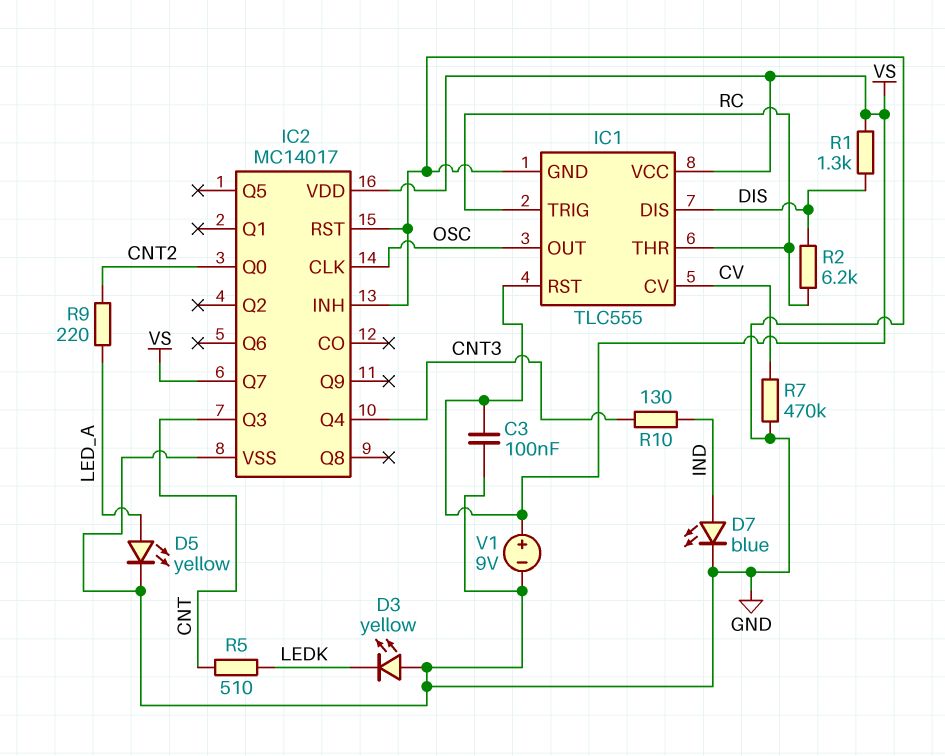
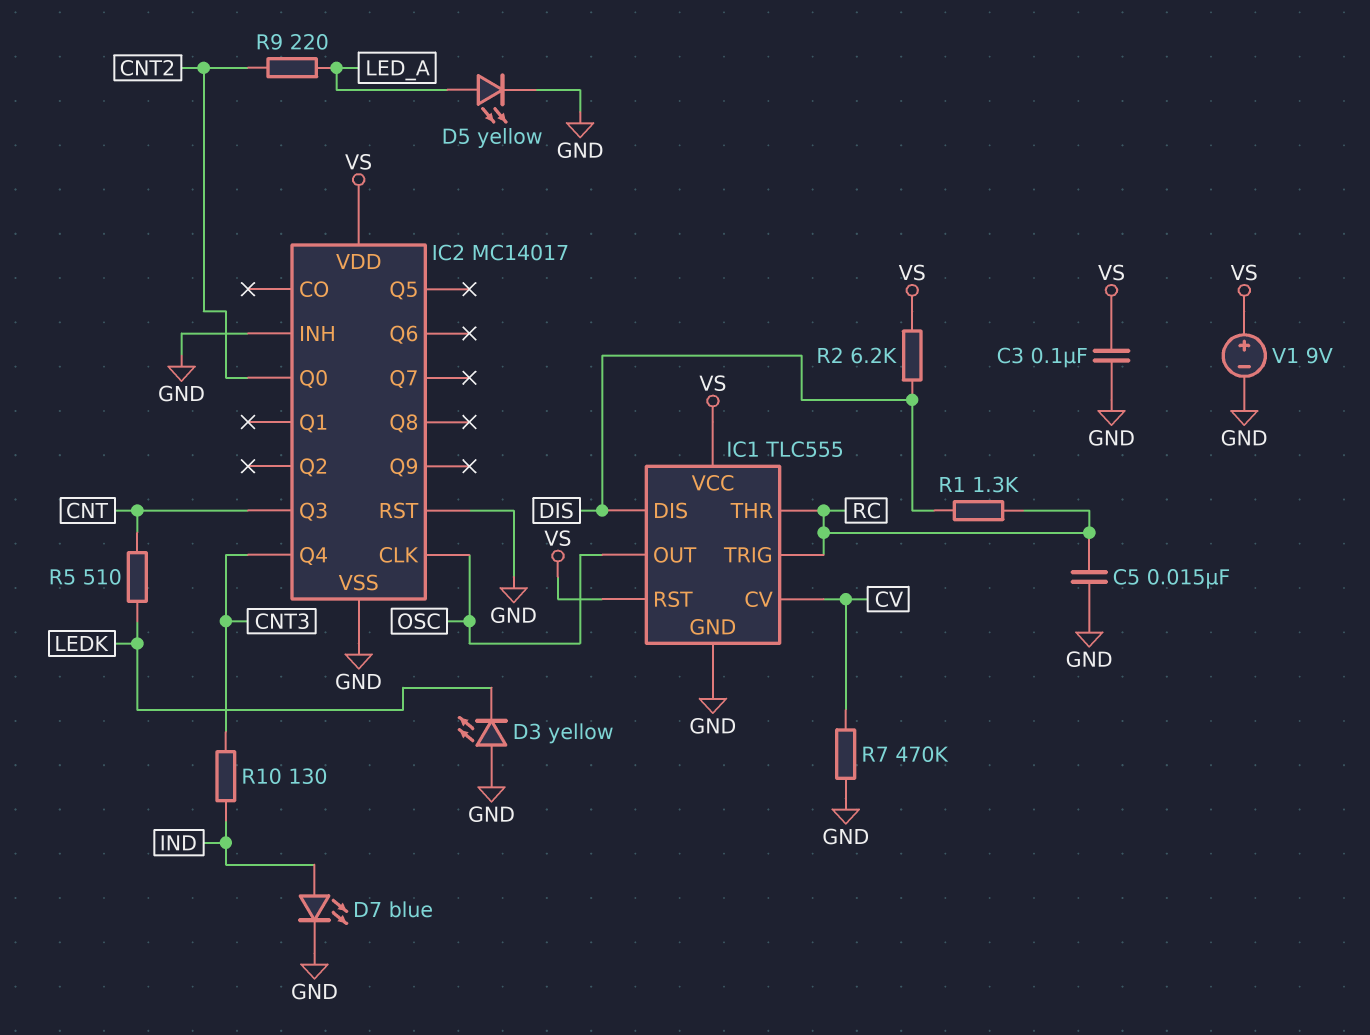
C5: none -> 15nF (GND, RC)
IC2 pin Q7: VS -> none
R1: 1.3k (DIS, VS) -> 1.3k (DIS, RC)
R2: 6.2k (DIS, RC) -> 6.2k (DIS, VS)

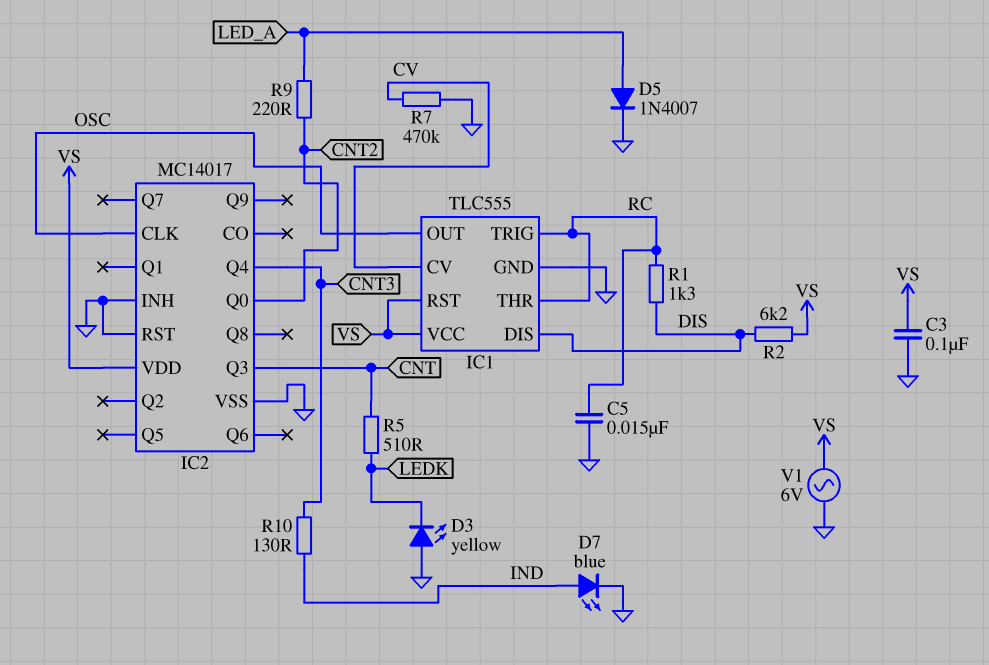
D5: LED yellow (A LED_A, K GND) -> diode 1N4007 (A LED_A, K GND)
V1: 9V (plus VS, minus GND) -> AC 6V (GND, VS)

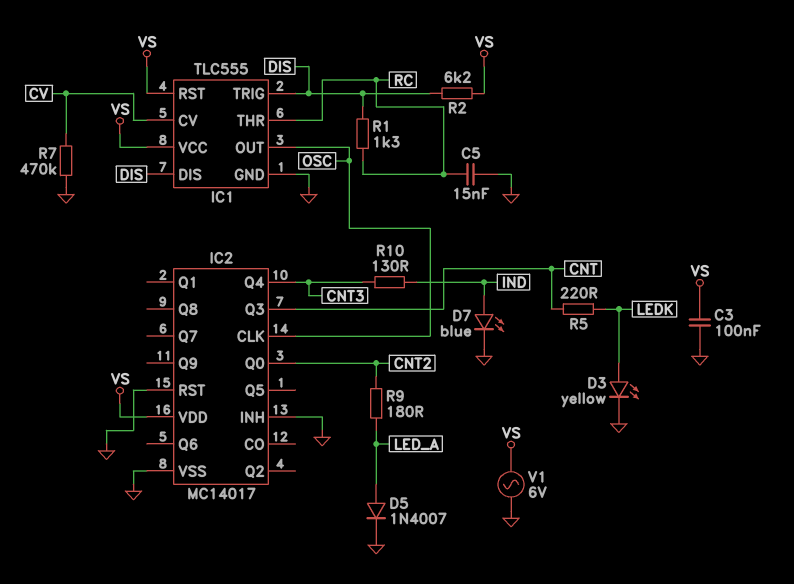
D3: LED yellow (A GND, K LEDK) -> LED yellow (A LEDK, K GND)
IC1 pin TRIG: RC -> DIS
R5: 510 (CNT, LEDK) -> 220 (CNT, LEDK)
R9: 220 (CNT2, LED_A) -> 180 (CNT2, LED_A)

